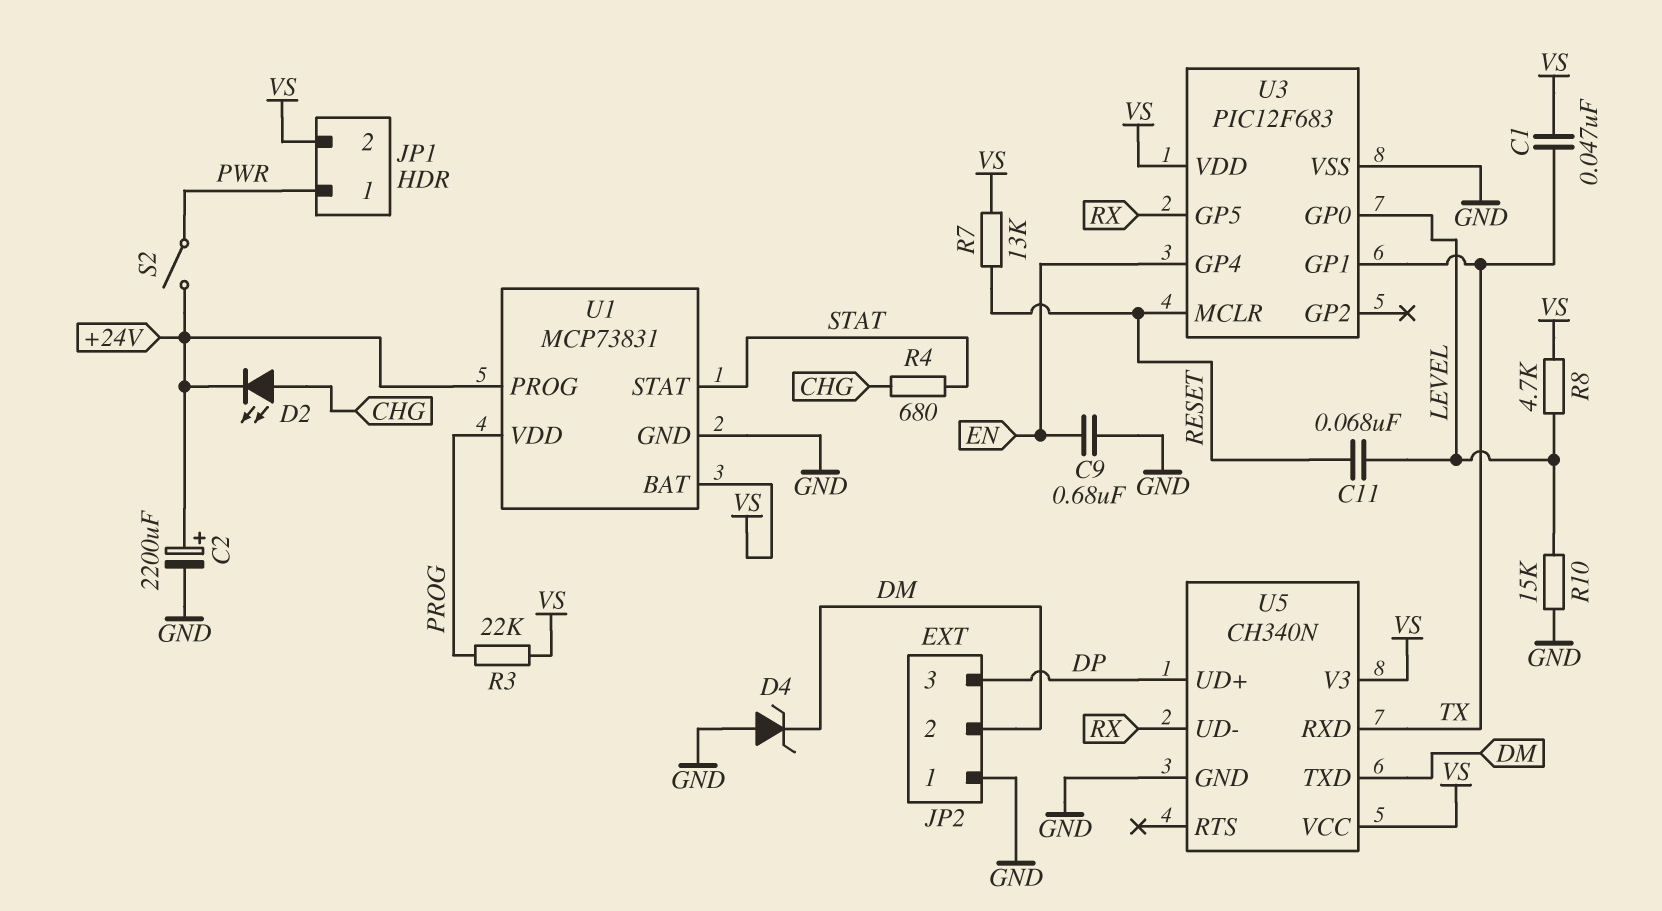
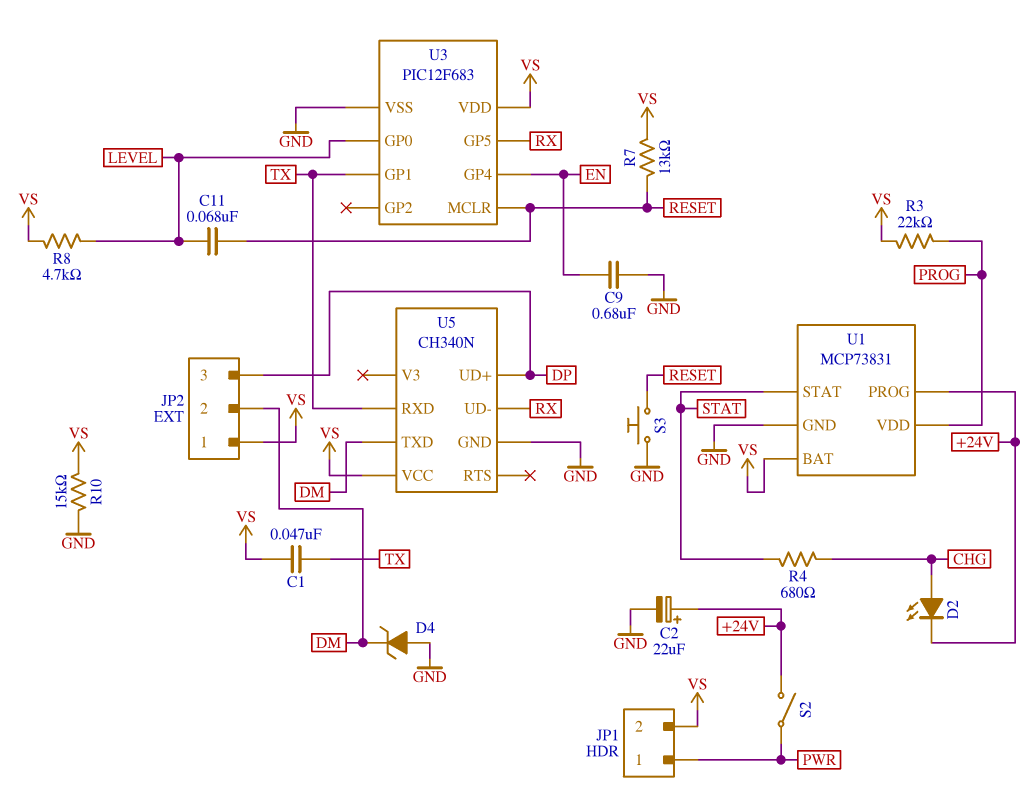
C2: 2200uF (plus +24V, minus GND) -> 22uF (plus +24V, minus GND)
JP2 pin 1: GND -> VS
R10: 15k (GND, LEVEL) -> 15k (GND, VS)
S3: none -> button (GND, RESET)
U5 pin V3: VS -> none

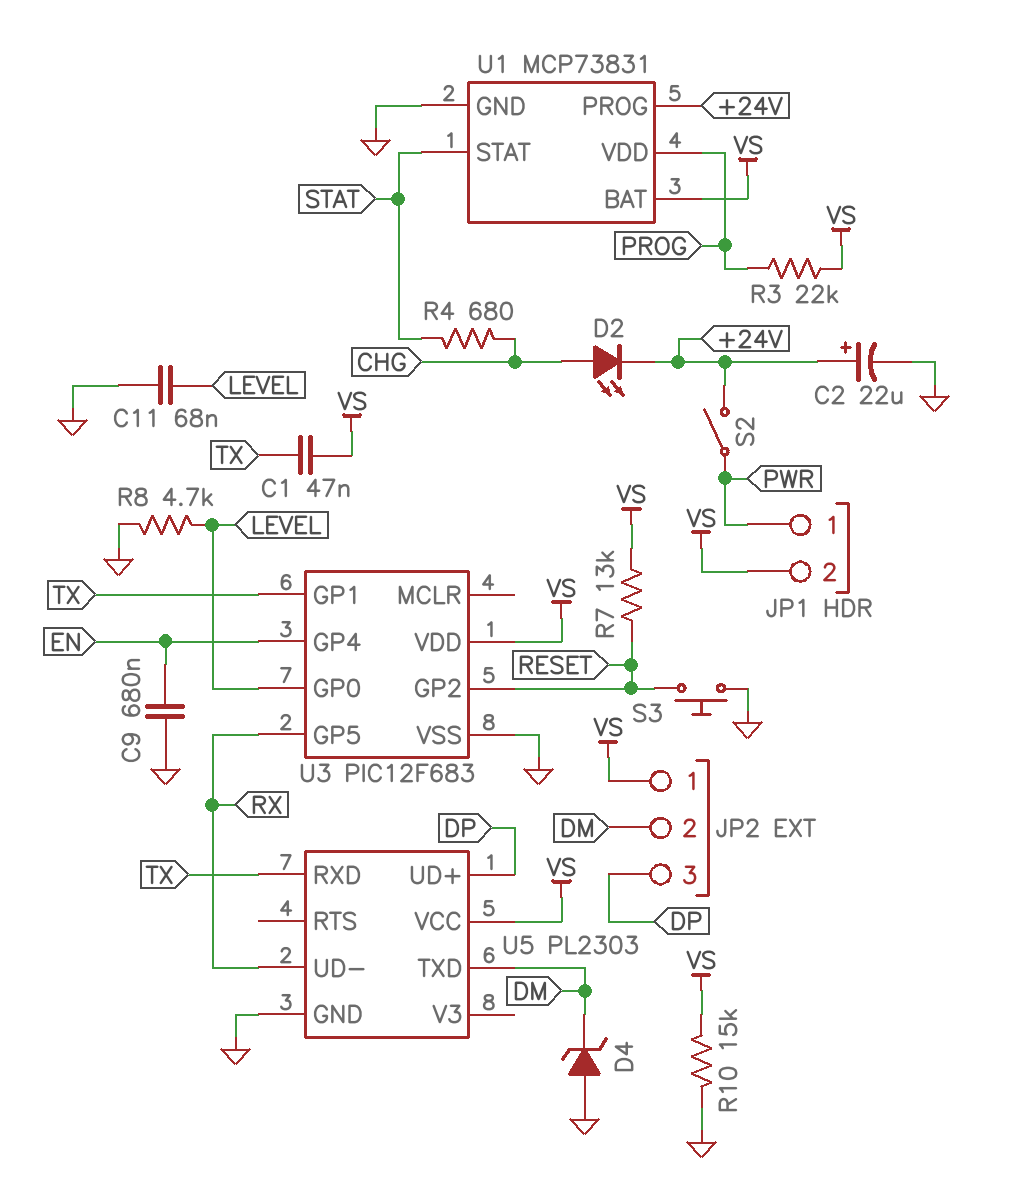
C11: 68nF (LEVEL, RESET) -> 68nF (GND, LEVEL)
R8: 4.7k (LEVEL, VS) -> 4.7k (GND, LEVEL)
U3 pin GP2: none -> RESET
U3 pin MCLR: RESET -> none
U5: CH340N -> PL2303

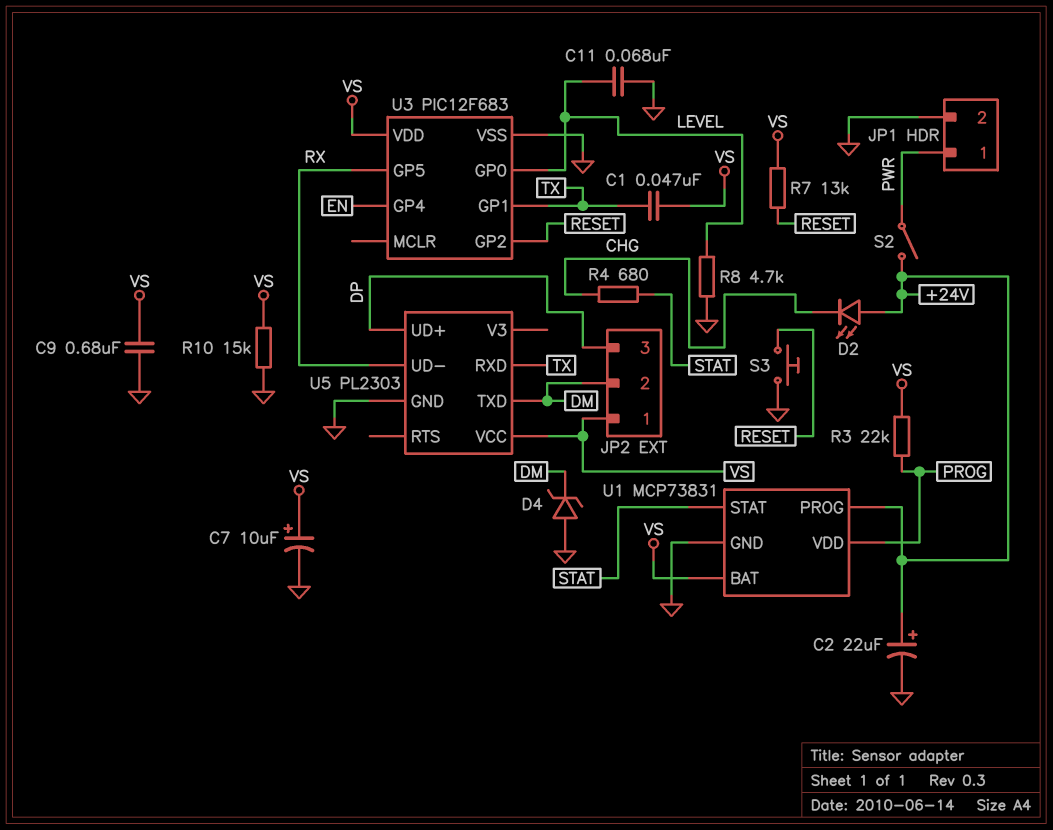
C7: none -> 10uF (plus VS, minus GND)
C9: 680nF (EN, GND) -> 680nF (GND, VS)
D2: LED (A CHG, K +24V) -> LED (A +24V, K CHG)
JP1 pin 2: VS -> GND

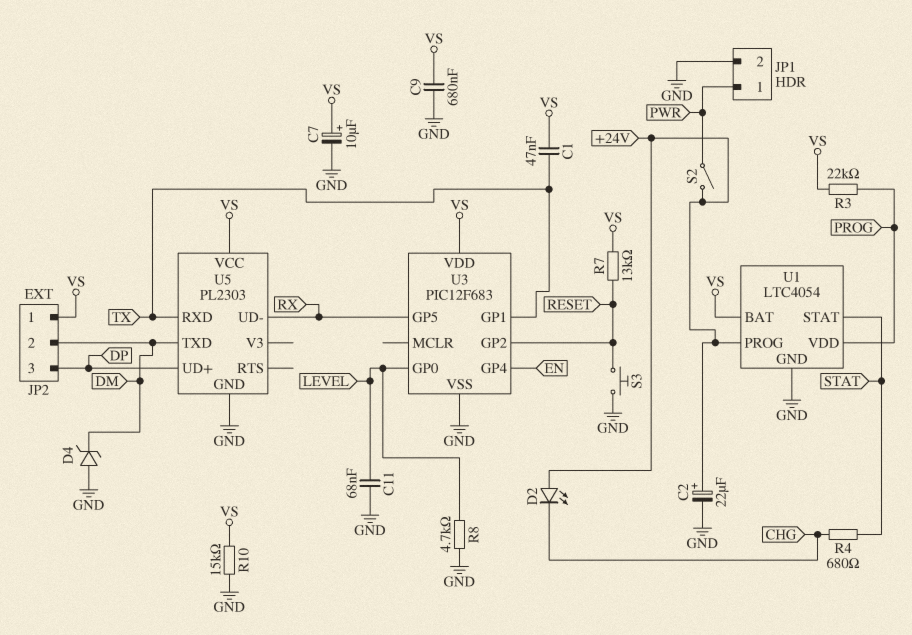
U1: MCP73831 -> LTC4054

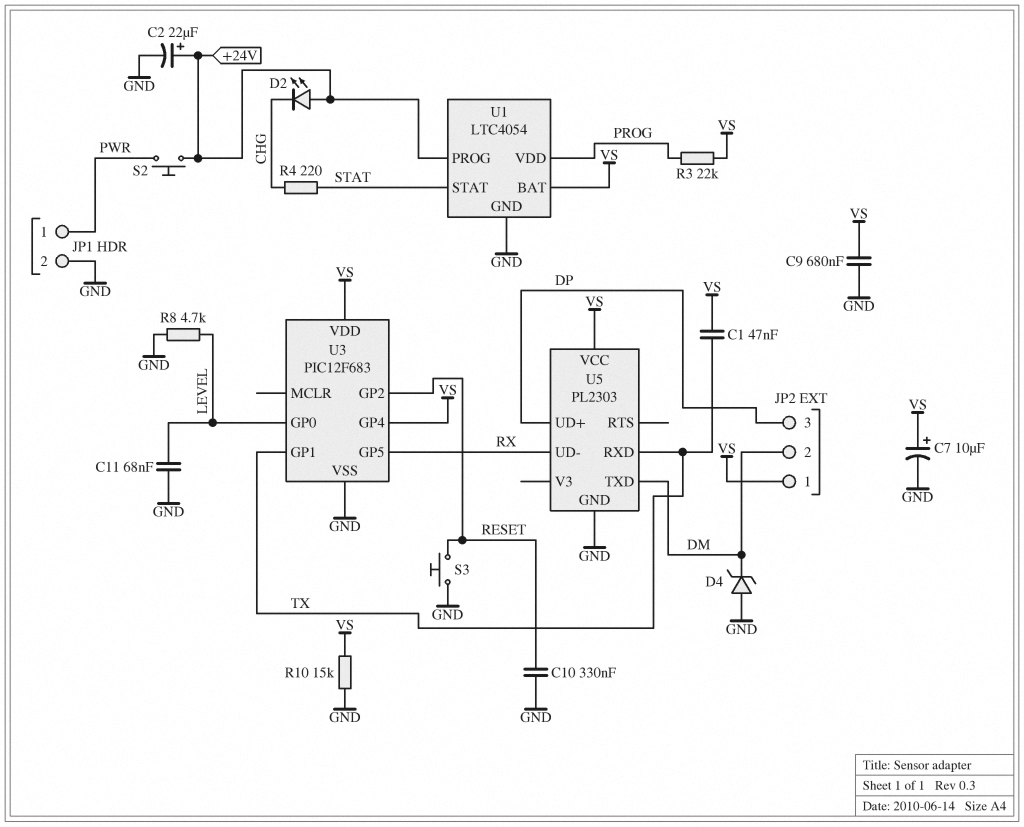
C10: none -> 330nF (GND, RESET)
R4: 680 (CHG, STAT) -> 220 (CHG, STAT)
R7: 13k (RESET, VS) -> none
S2: switch (+24V, PWR) -> button (+24V, PWR)
U3 pin GP4: EN -> VS

